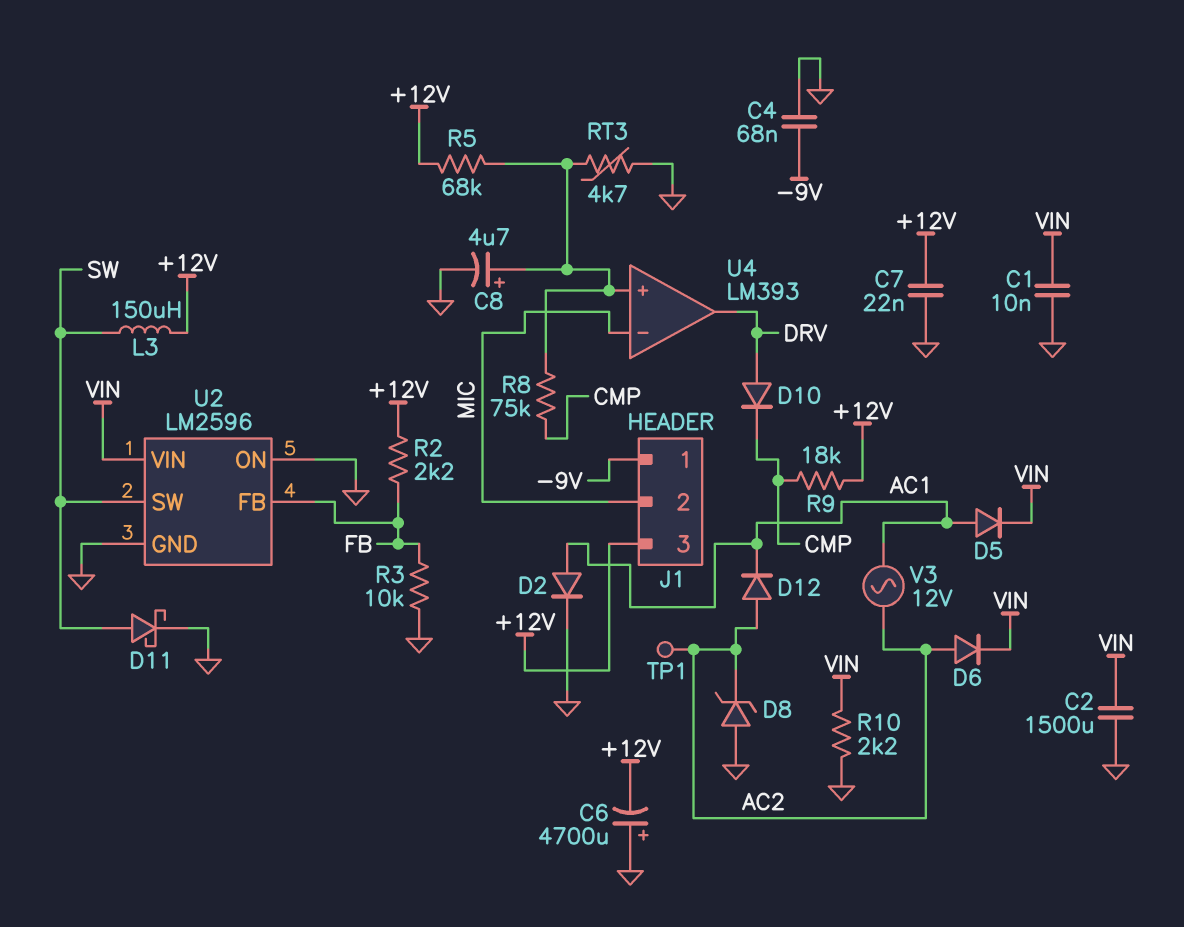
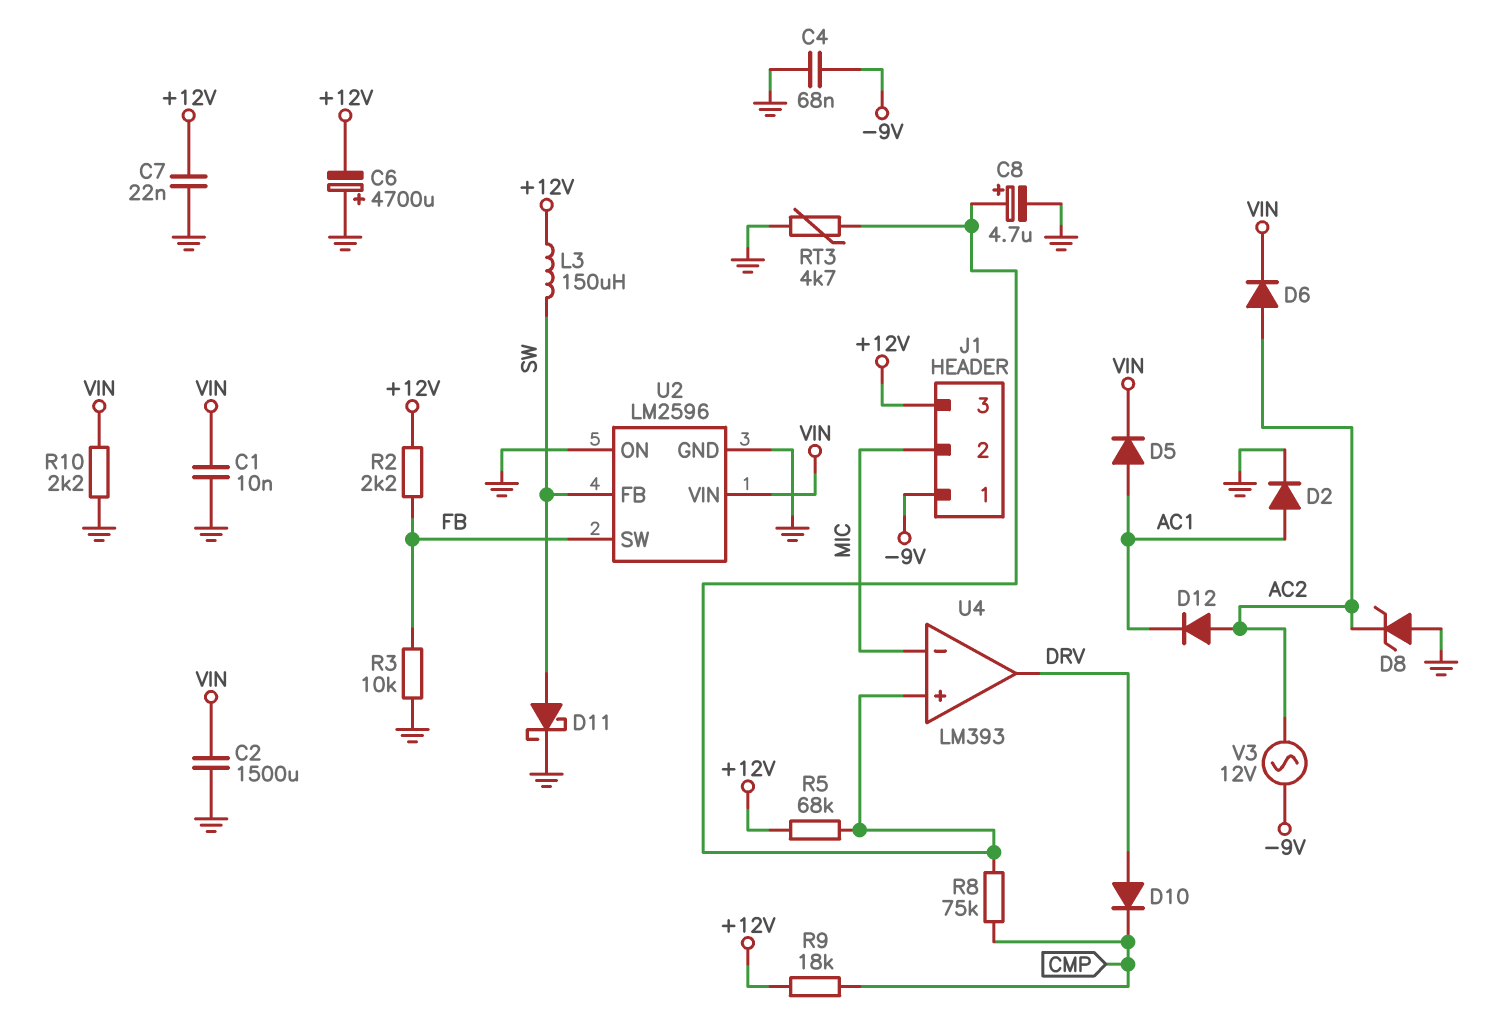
TP1: test point (AC2) -> none
U2 pin FB: FB -> SW
U2 pin SW: SW -> FB
V3: AC 12V (AC1, AC2) -> AC 12V (-9V, AC2)

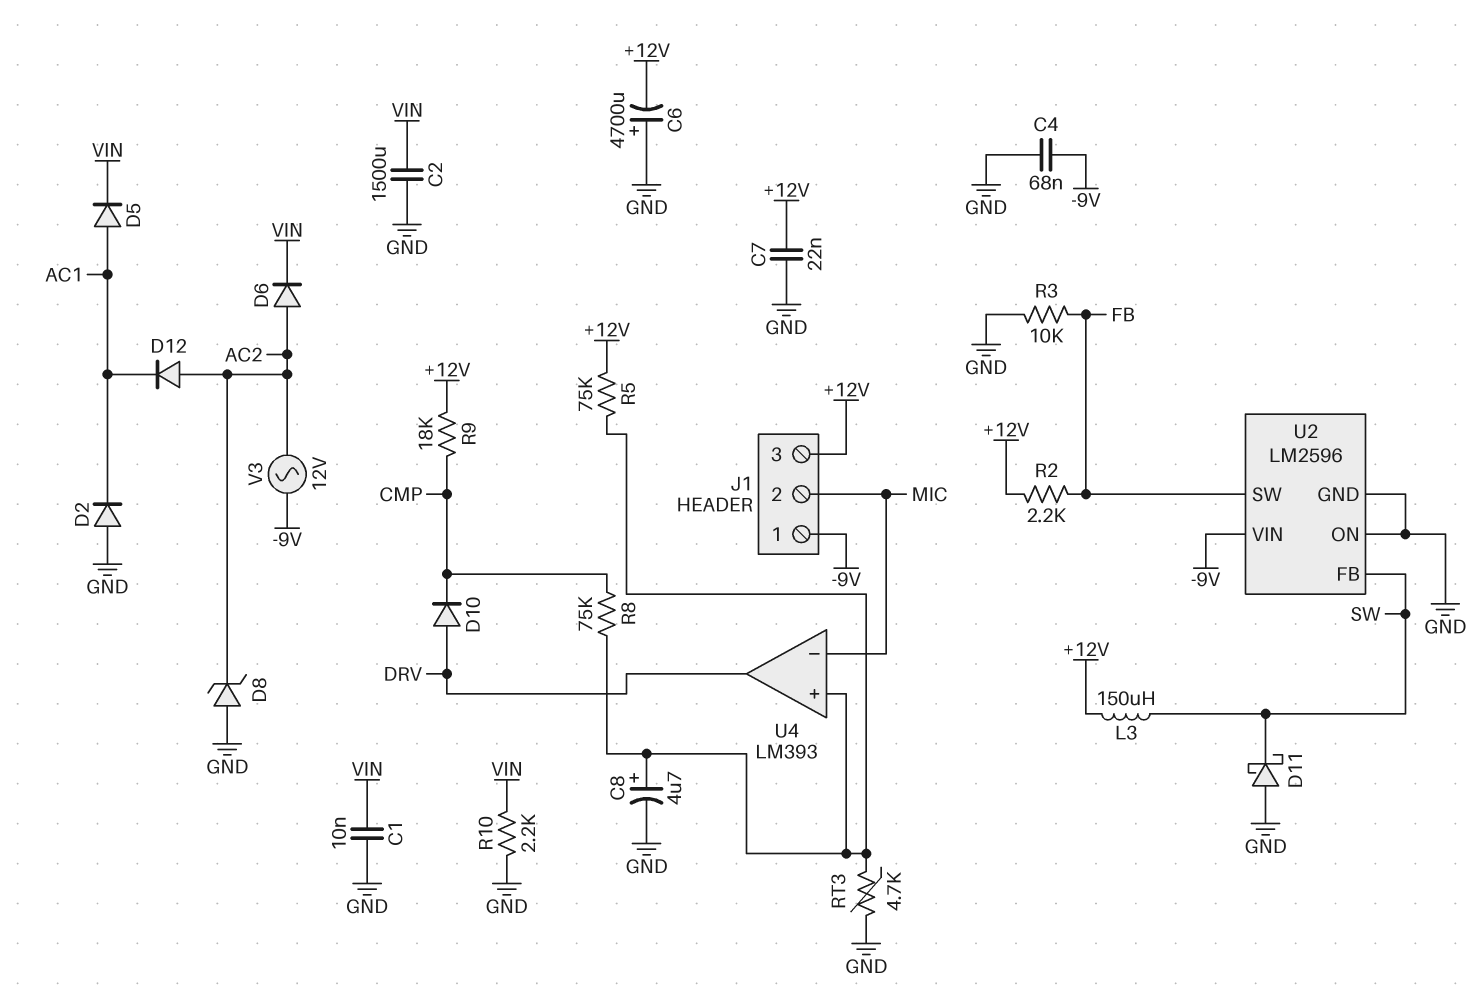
D2: diode (A AC1, K GND) -> diode (A GND, K AC1)
D11: schottky (A SW, K GND) -> schottky (A GND, K SW)
R5: 68k (+12V, U4/in+) -> 75k (+12V, U4/in+)
U2 pin VIN: VIN -> -9V

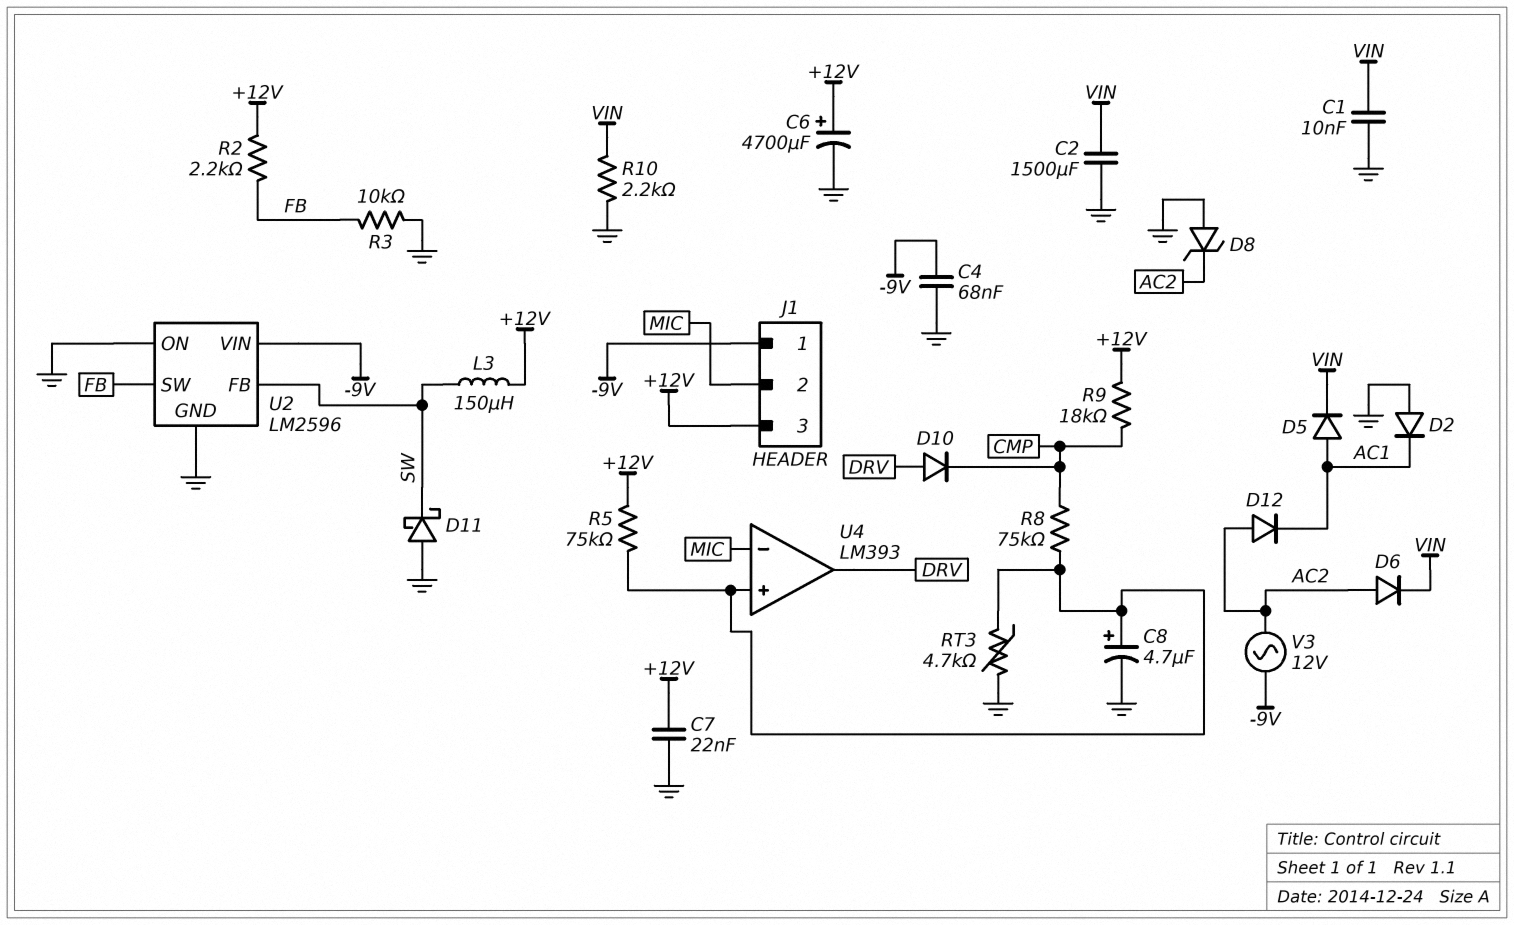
C6: 4700uF (plus GND, minus +12V) -> 4700uF (plus +12V, minus GND)

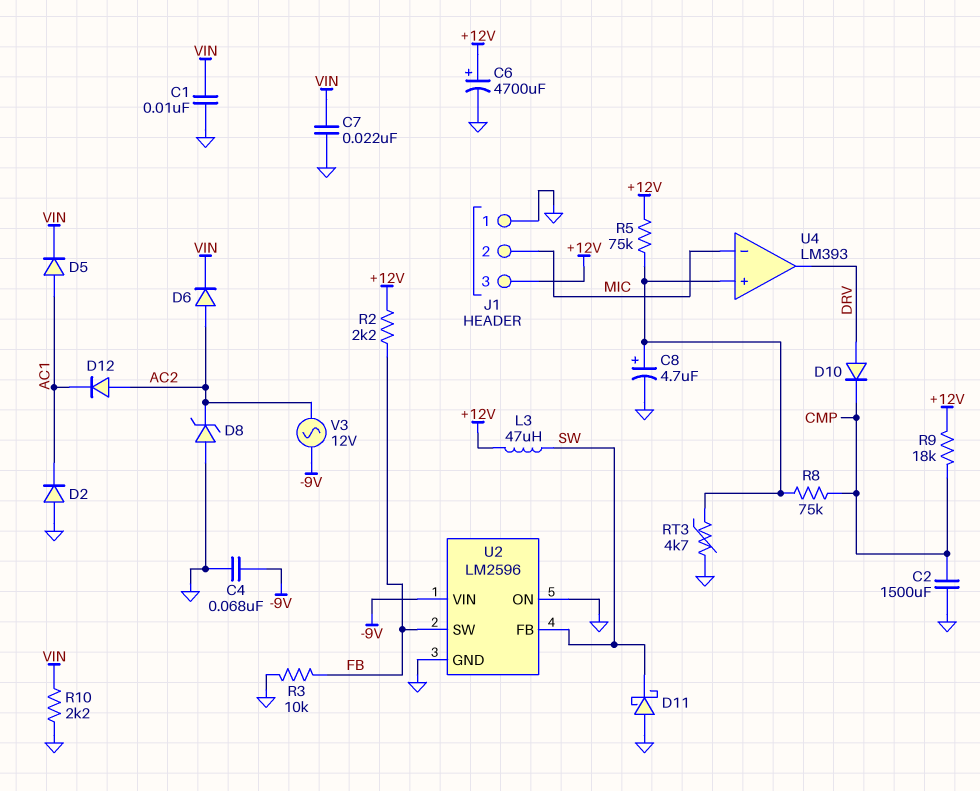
C2: 1500uF (GND, VIN) -> 1500uF (CMP, GND)
C7: 22nF (+12V, GND) -> 22nF (GND, VIN)
J1 pin 1: -9V -> GND
L3: 150uH (+12V, SW) -> 47uH (+12V, SW)

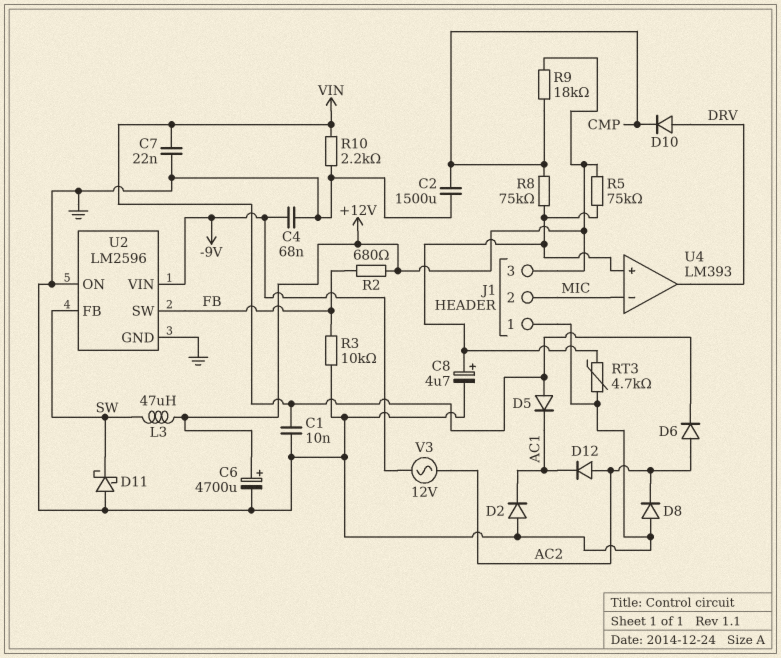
D5: diode (A AC1, K VIN) -> diode (A VIN, K AC1)
D8: zener (A GND, K AC2) -> diode (A GND, K AC2)
R2: 2.2k (+12V, FB) -> 680 (+12V, FB)

